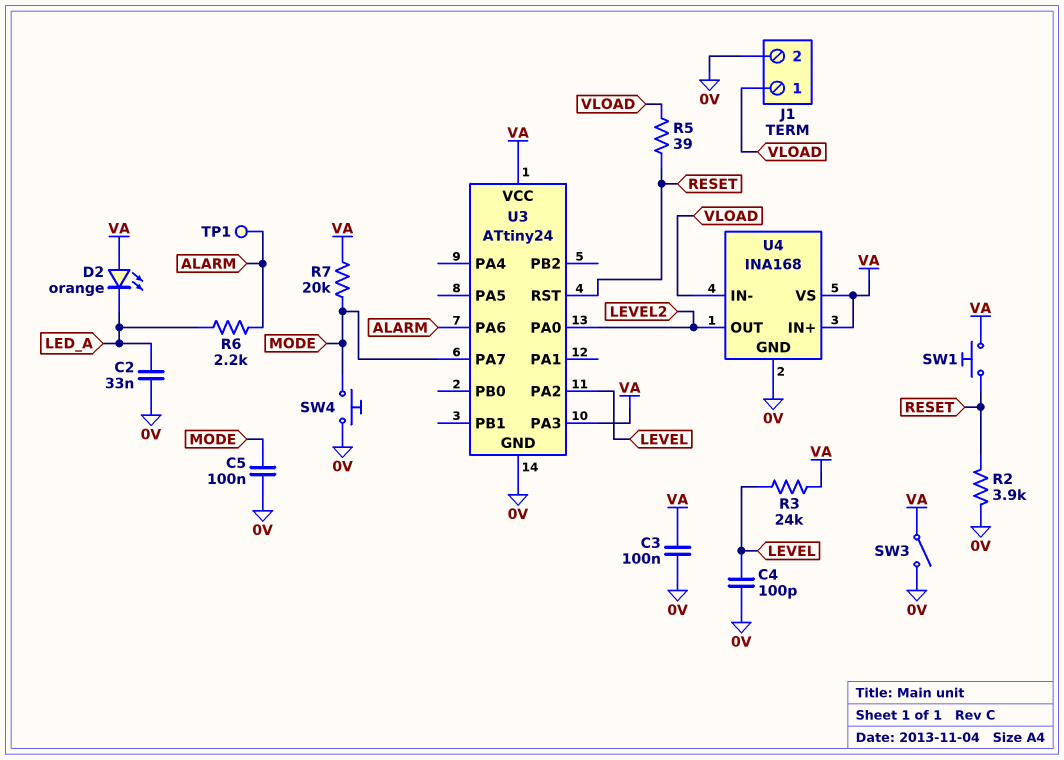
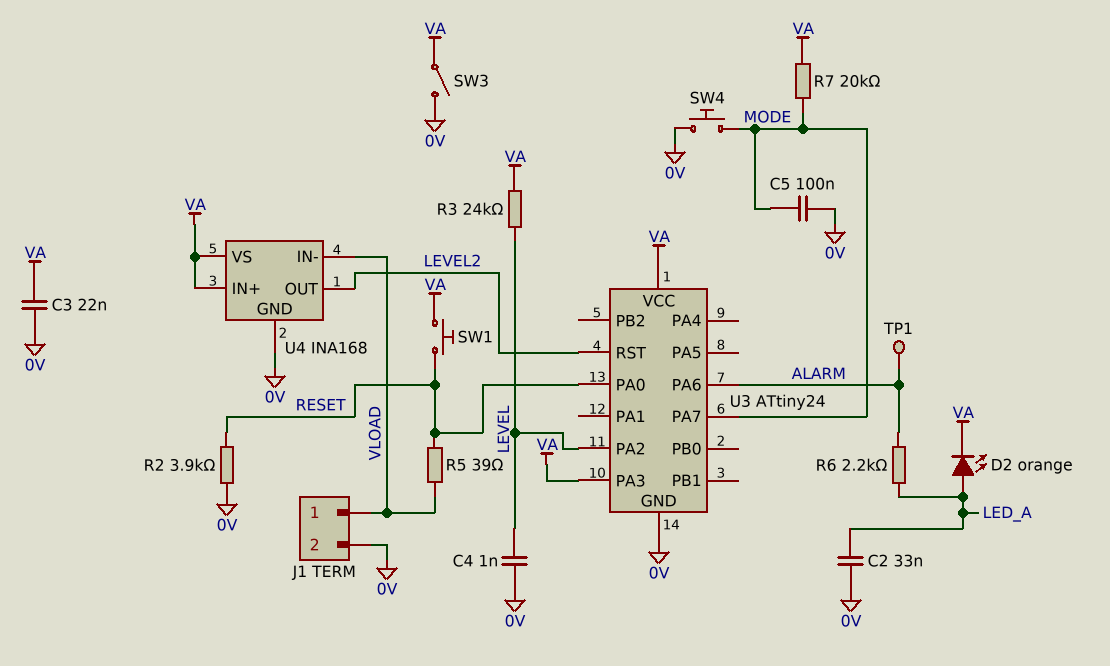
C3: 100nF (0V, VA) -> 22nF (0V, VA)
C4: 100pF (0V, LEVEL) -> 1nF (0V, LEVEL)
D2: LED orange (A VA, K LED_A) -> LED orange (A LED_A, K VA)
U3 pin PA0: LEVEL2 -> RESET
U3 pin RST: RESET -> LEVEL2

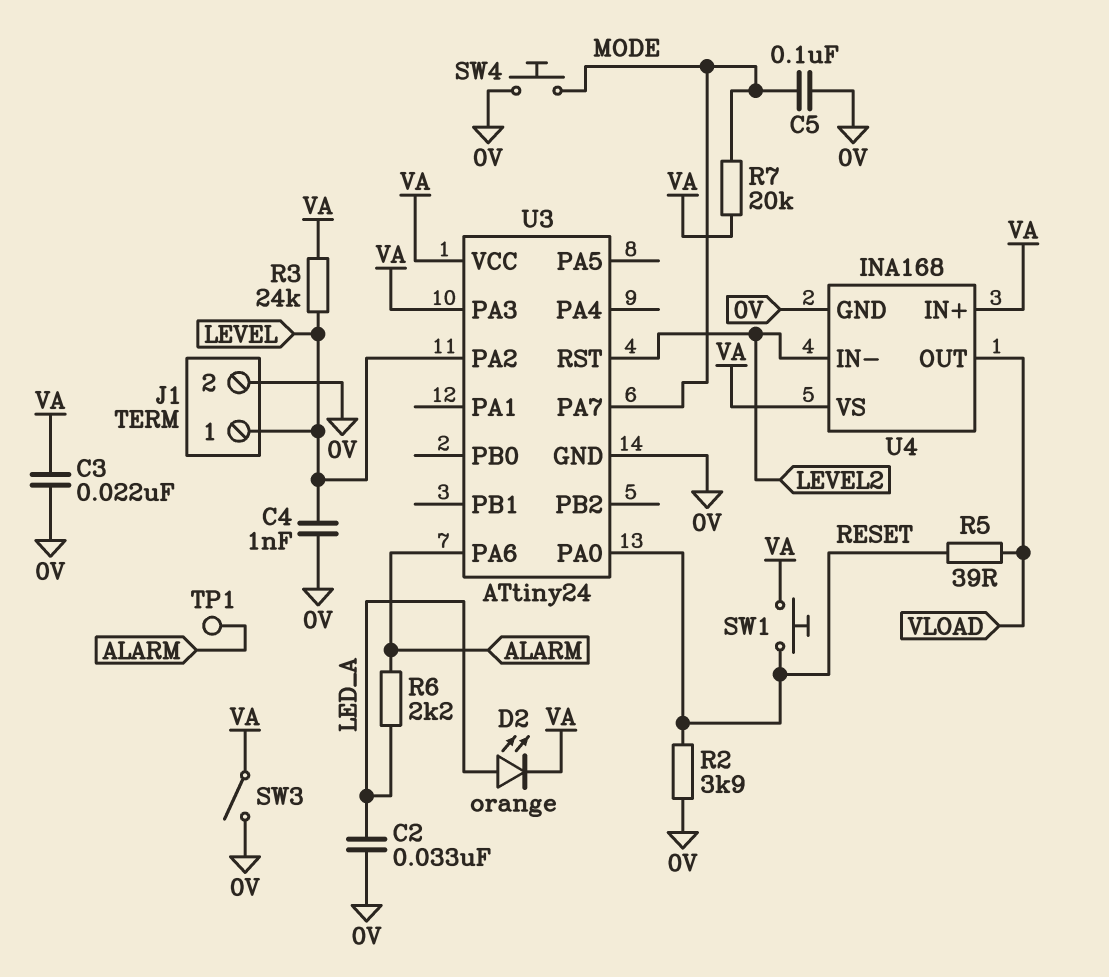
J1 pin 1: VLOAD -> LEVEL
U4 pin IN-: VLOAD -> LEVEL2
U4 pin OUT: LEVEL2 -> VLOAD

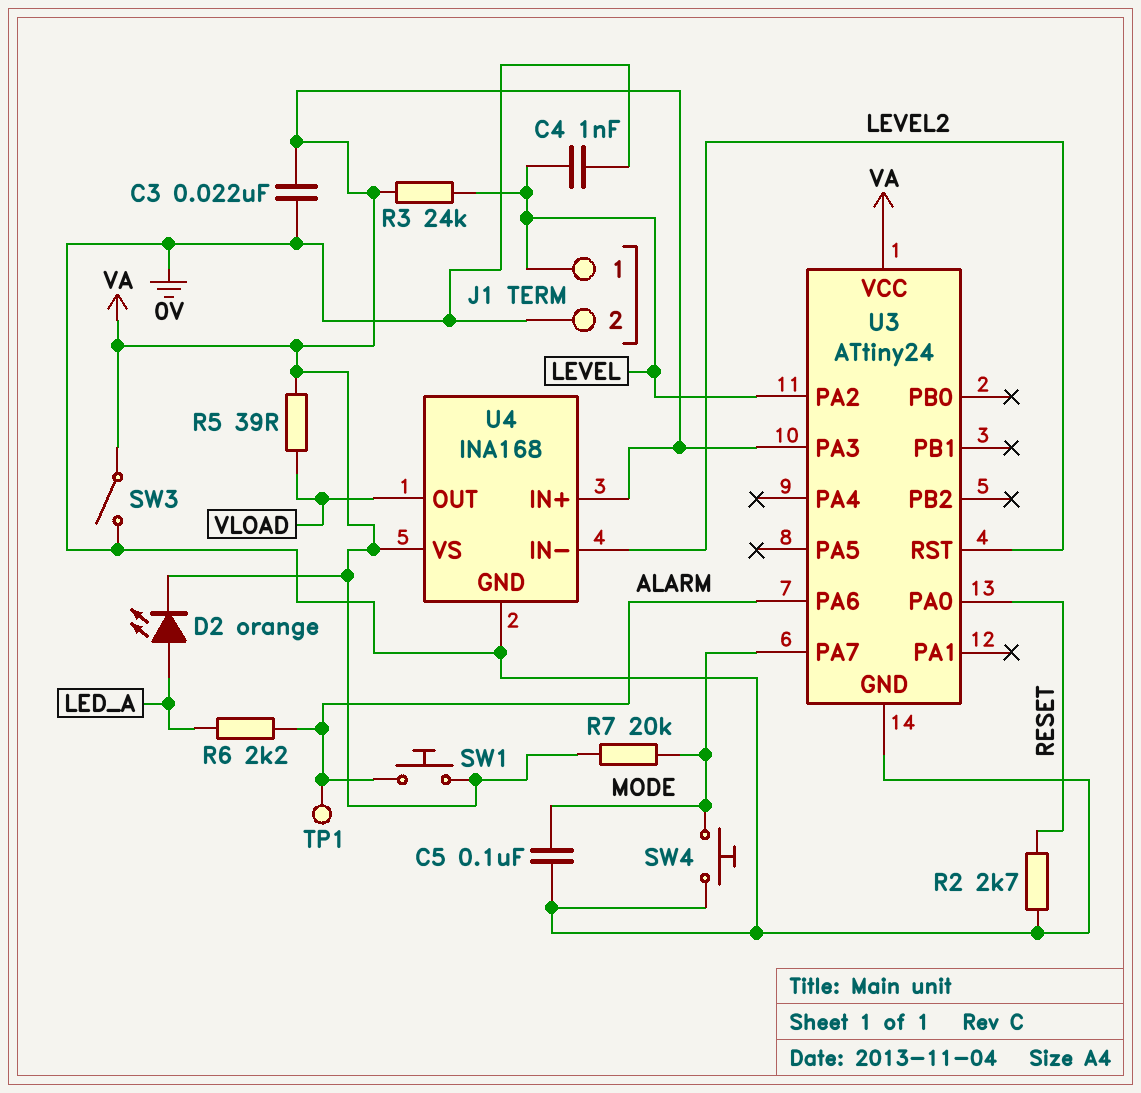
C2: 33nF (0V, LED_A) -> none
R2: 3.9k (0V, RESET) -> 2.7k (0V, RESET)
R5: 39 (RESET, VLOAD) -> 39 (VA, VLOAD)
SW1: button (RESET, VA) -> button (ALARM, VA)

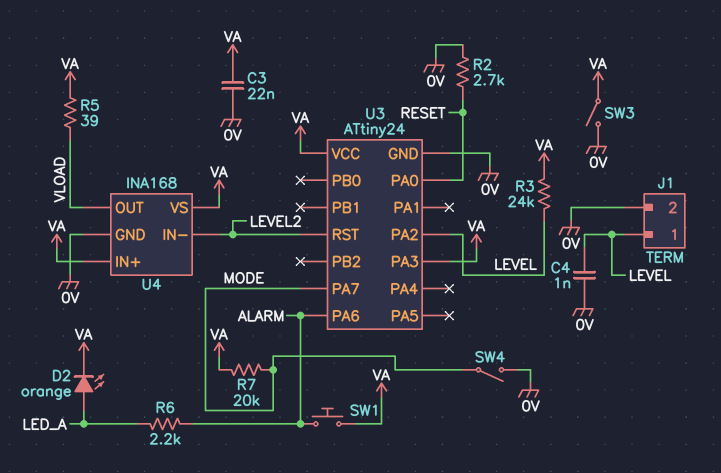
C5: 100nF (0V, MODE) -> none
SW4: button (0V, MODE) -> switch (0V, MODE)
TP1: test point (ALARM) -> none

